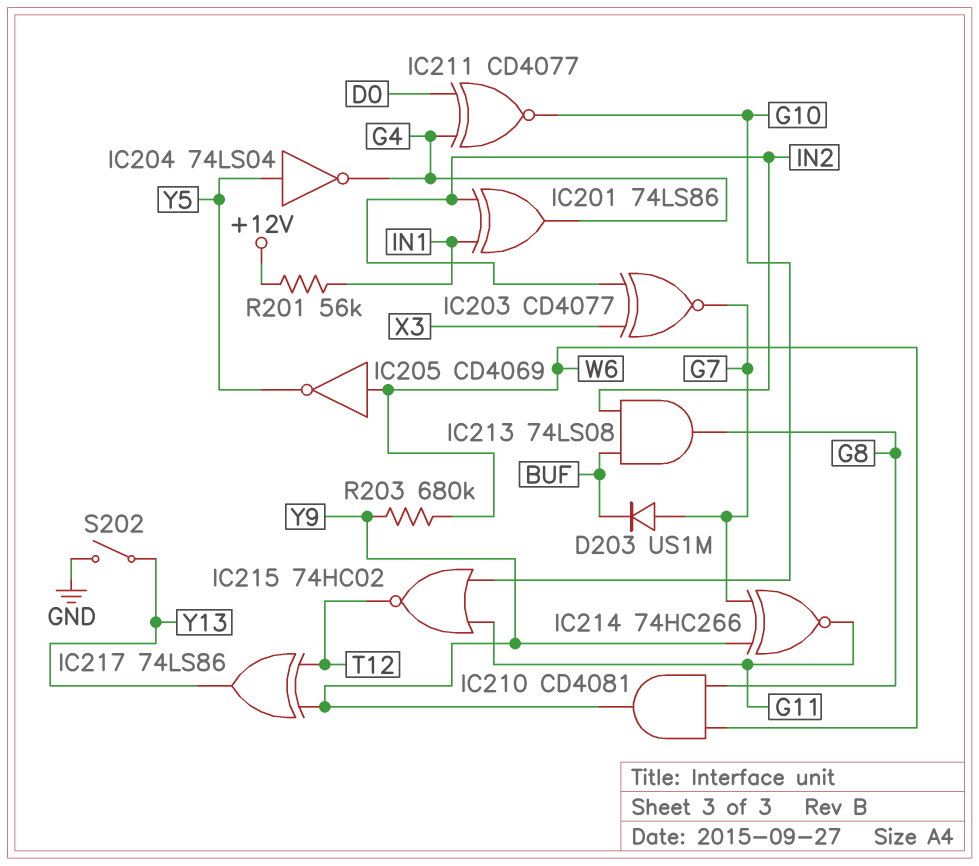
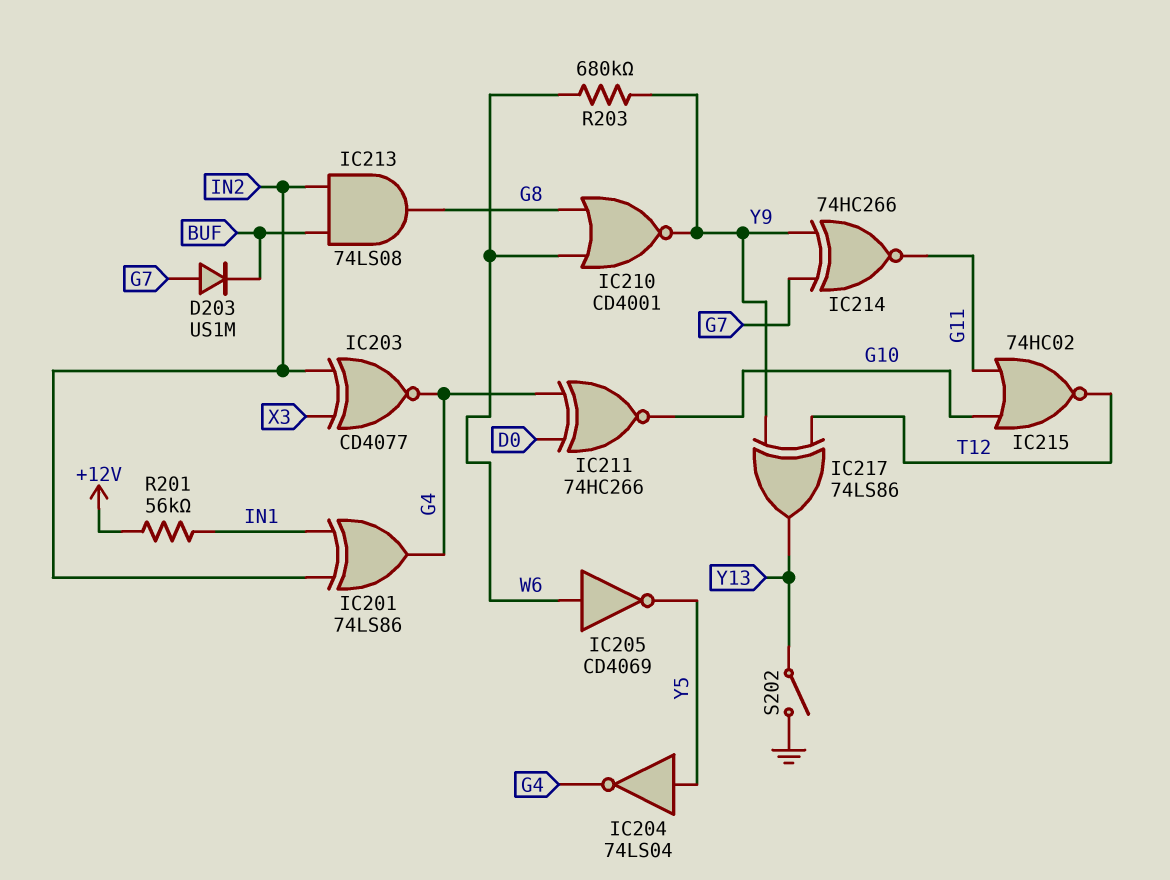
IC203: XNOR CD4077 (in IN2, in X3, out G7) -> XNOR CD4077 (in IN2, in X3, out G4)
IC210: AND CD4081 (in G8, in W6, out Y9) -> NOR CD4001 (in G8, in W6, out Y9)
IC211: XNOR CD4077 (in D0, in G4, out G10) -> XNOR 74HC266 (in D0, in G4, out G10)

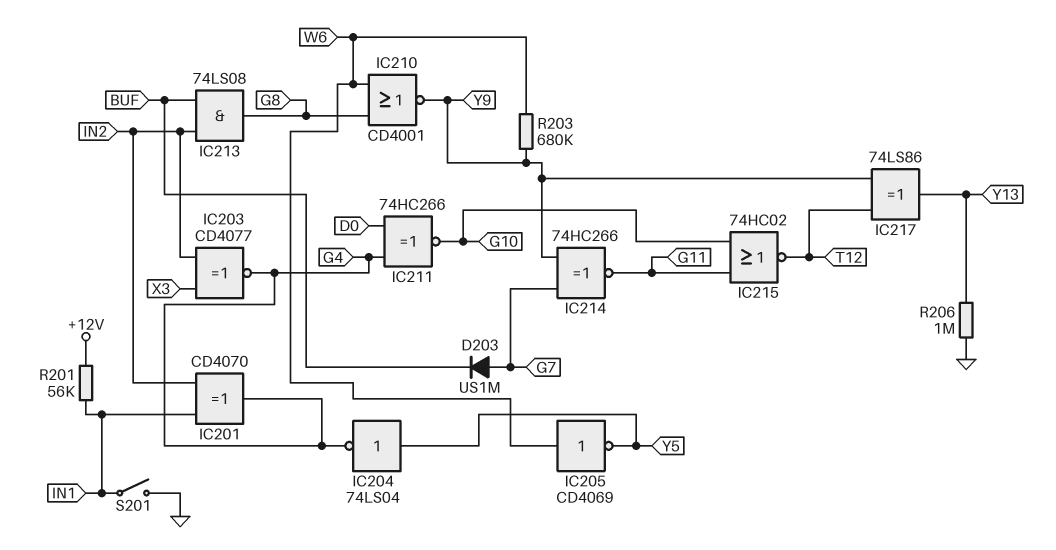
IC201: XOR 74LS86 (in IN1, in IN2, out G4) -> XOR CD4070 (in IN1, in IN2, out G4)
R206: none -> 1M (GND, Y13)
S201: none -> switch (GND, IN1)
S202: switch (GND, Y13) -> none

